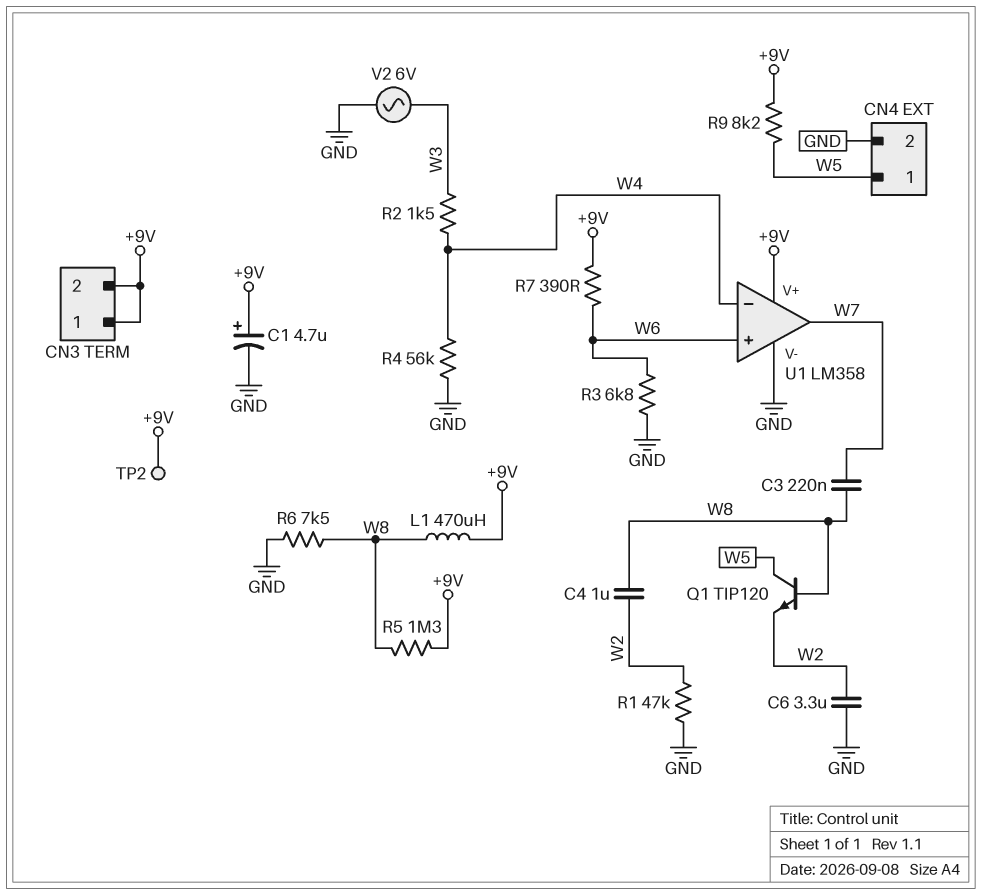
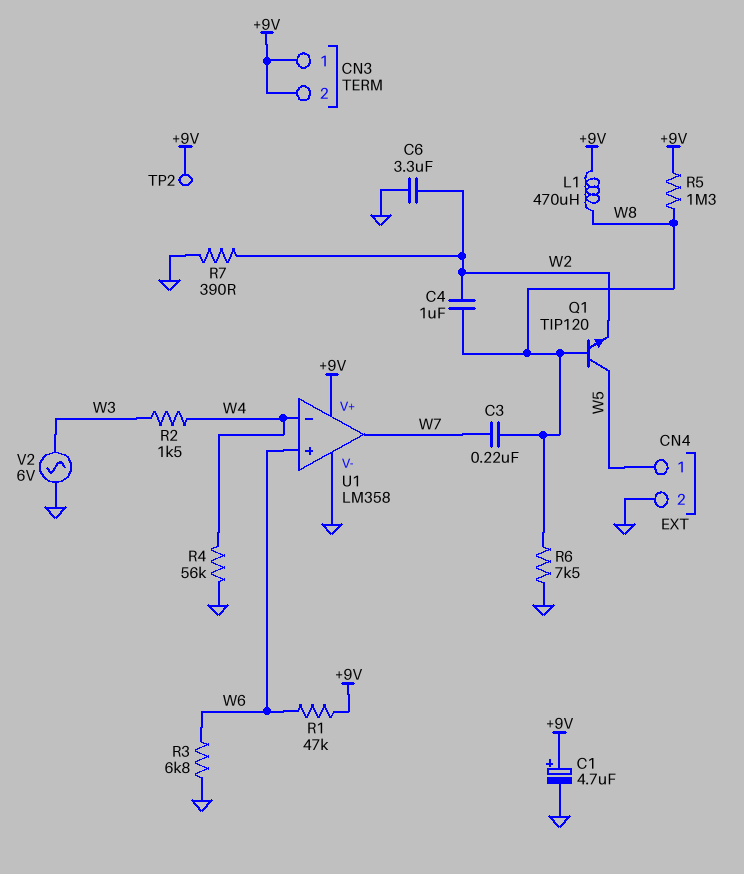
R1: 47k (GND, W2) -> 47k (+9V, W6)
R7: 390 (+9V, W6) -> 390 (GND, W2)
R9: 8.2k (+9V, W5) -> none

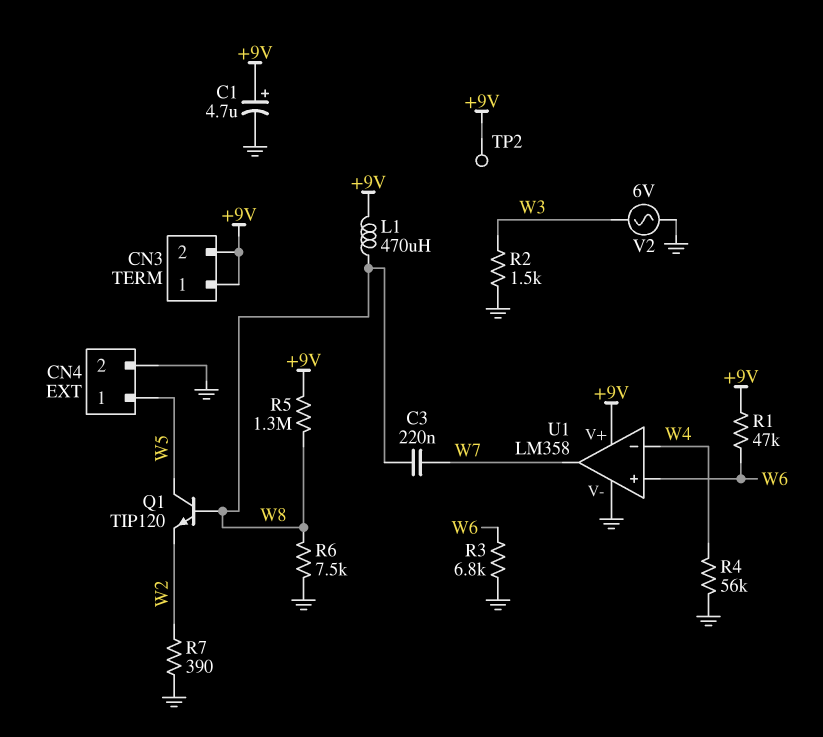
C4: 1uF (W2, W8) -> none
C6: 3.3uF (GND, W2) -> none
R2: 1.5k (W3, W4) -> 1.5k (GND, W3)

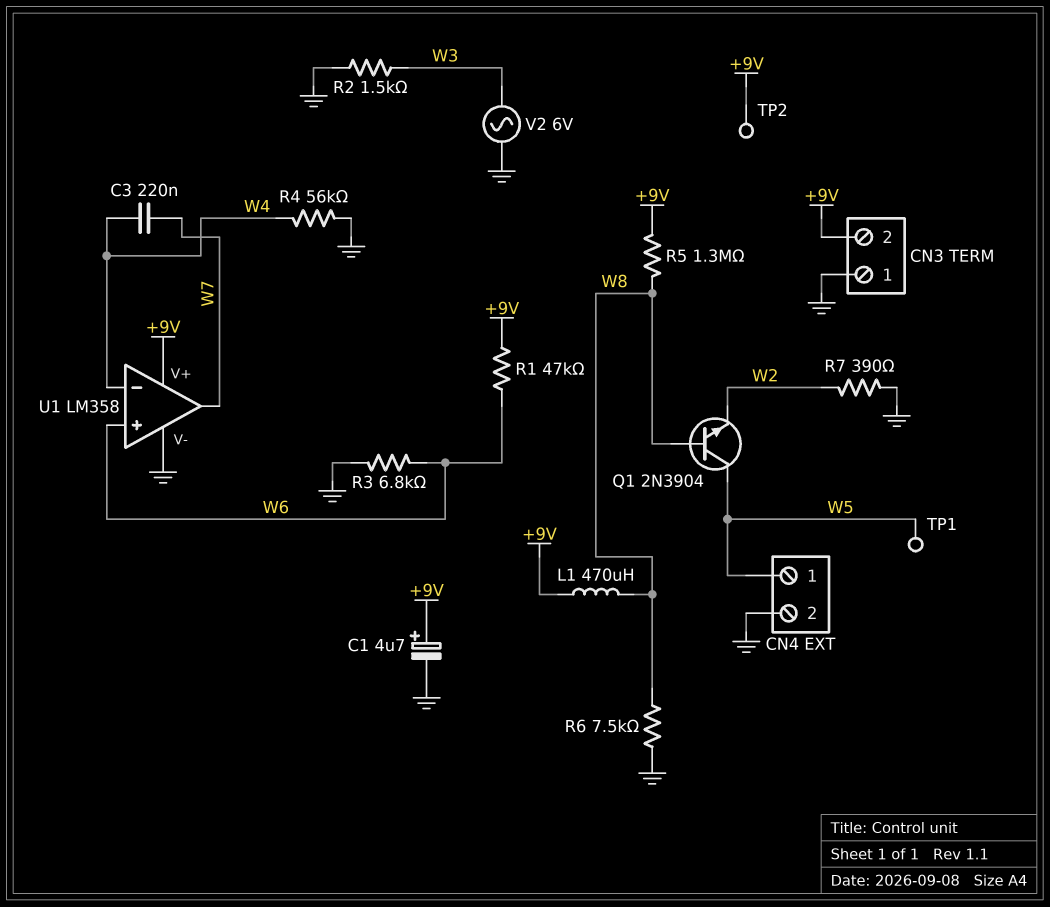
C3: 220nF (W7, W8) -> 220nF (W4, W7)
CN3 pin 1: +9V -> GND
Q1: NPN TIP120 (B W8, C W5, E W2) -> NPN 2N3904 (B W8, C W5, E W2)
TP1: none -> test point (W5)

